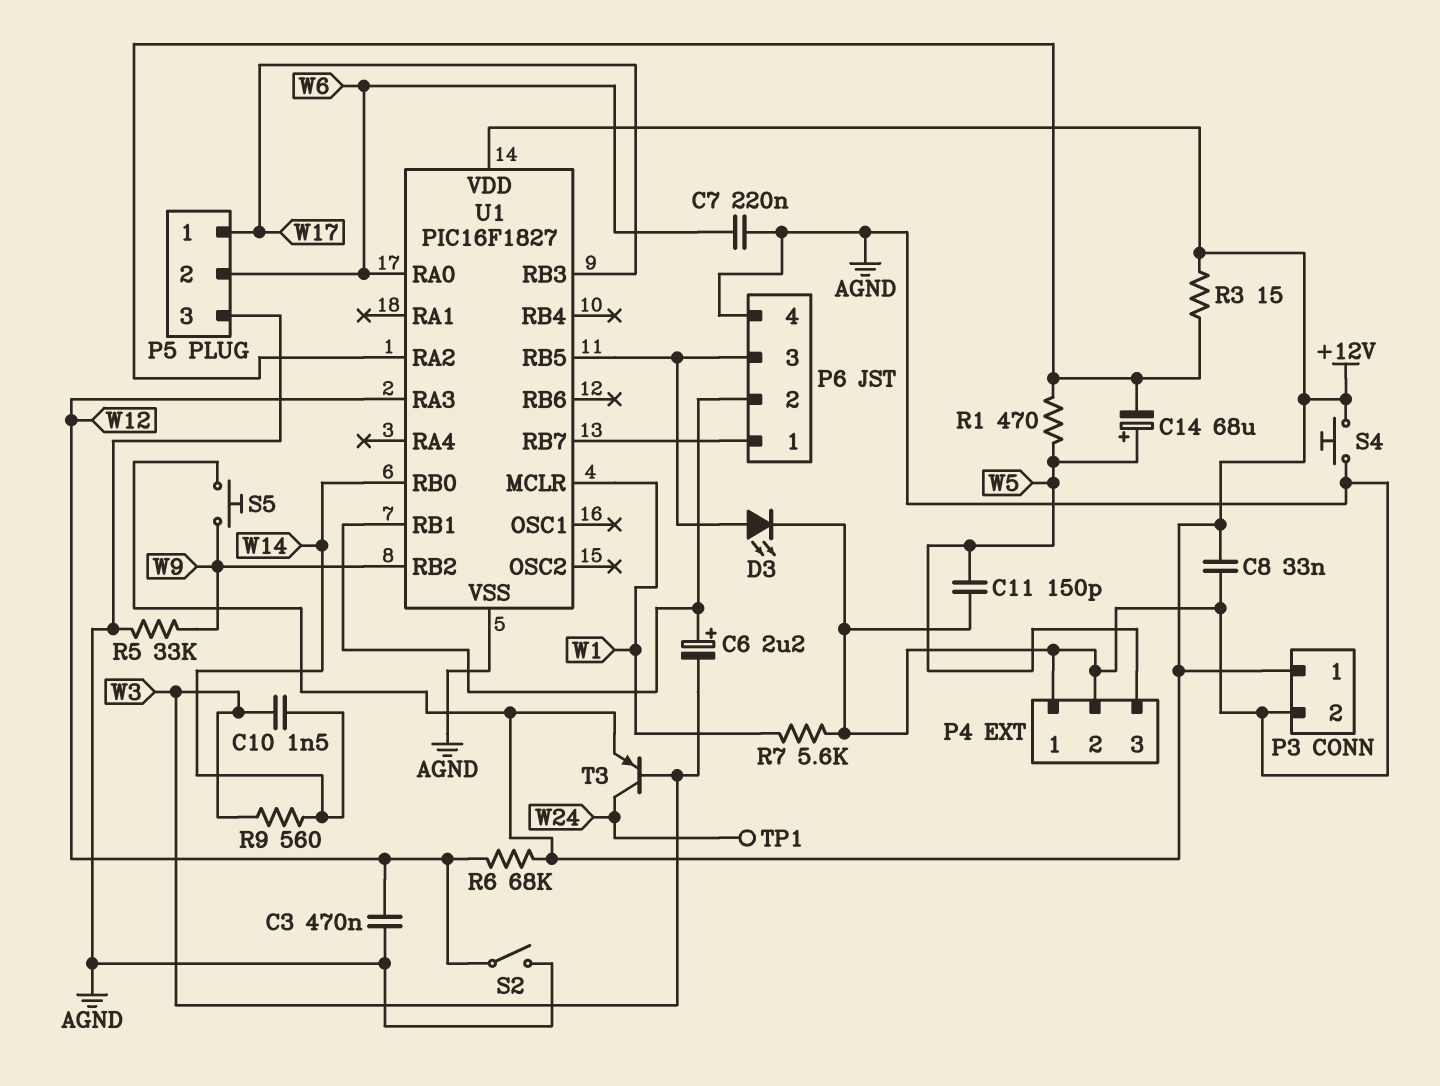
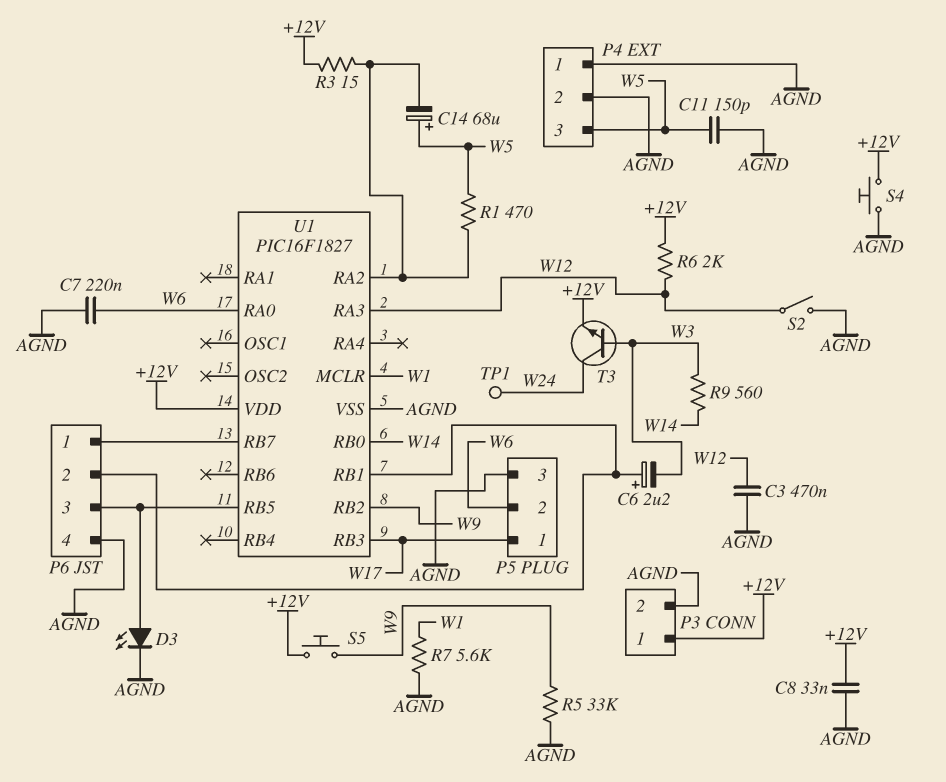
C10: 1.5nF (W3, W14) -> none
R6: 68k (+12V, W12) -> 2k (+12V, W12)
T3: PNP (B W3, C W24, E +12V) -> NPN (B W3, C W24, E +12V)

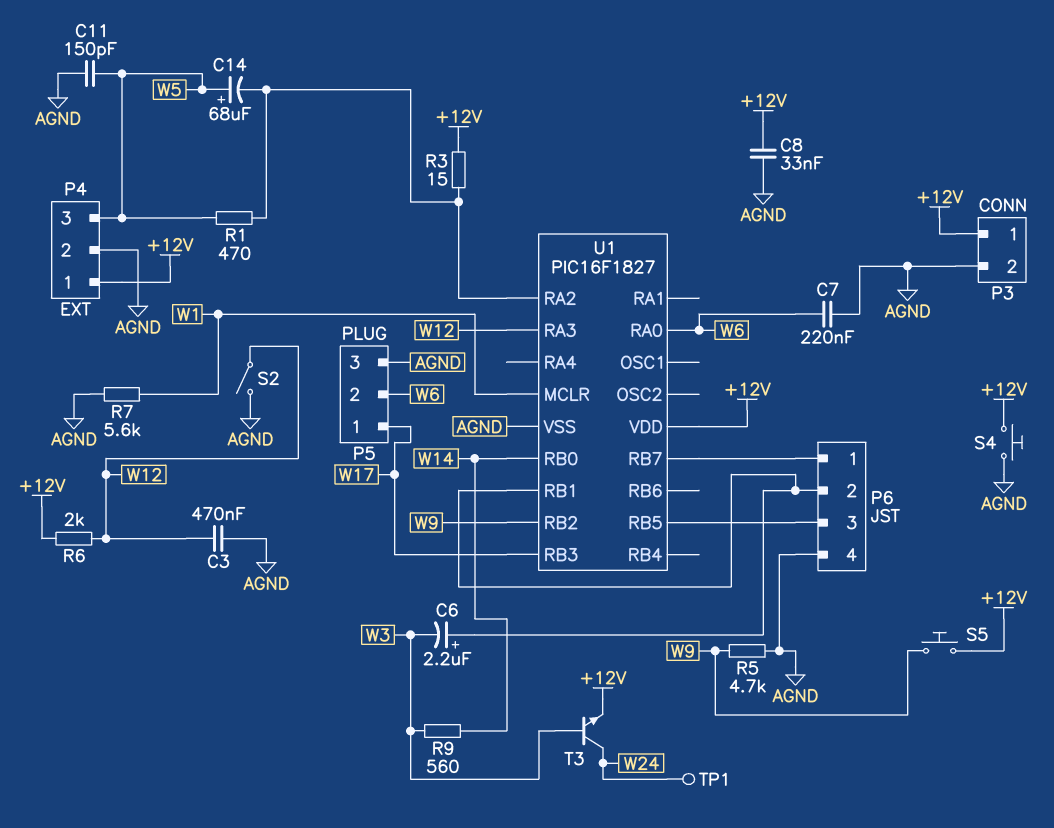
D3: LED (A P6/3, K AGND) -> none
P4 pin 1: AGND -> +12V
R5: 33k (AGND, W9) -> 4.7k (AGND, W9)

